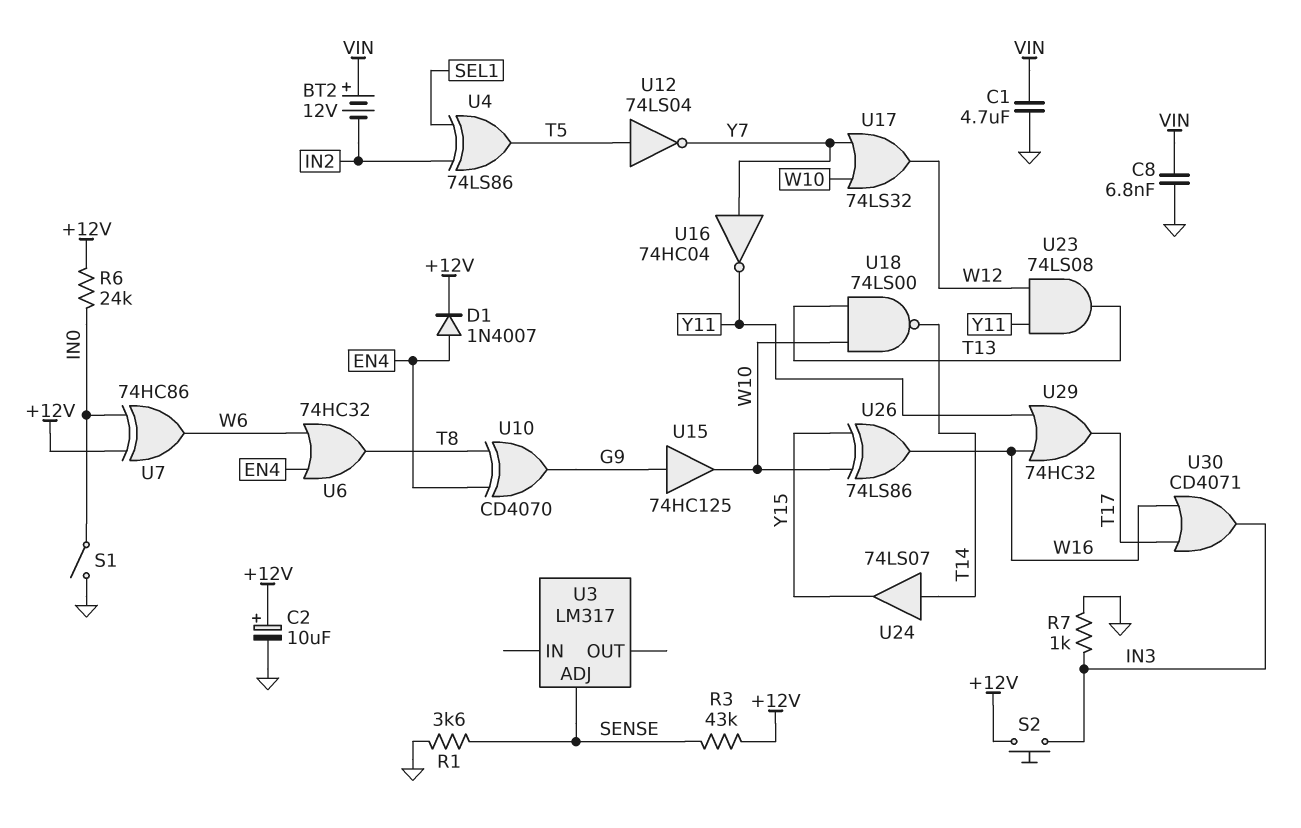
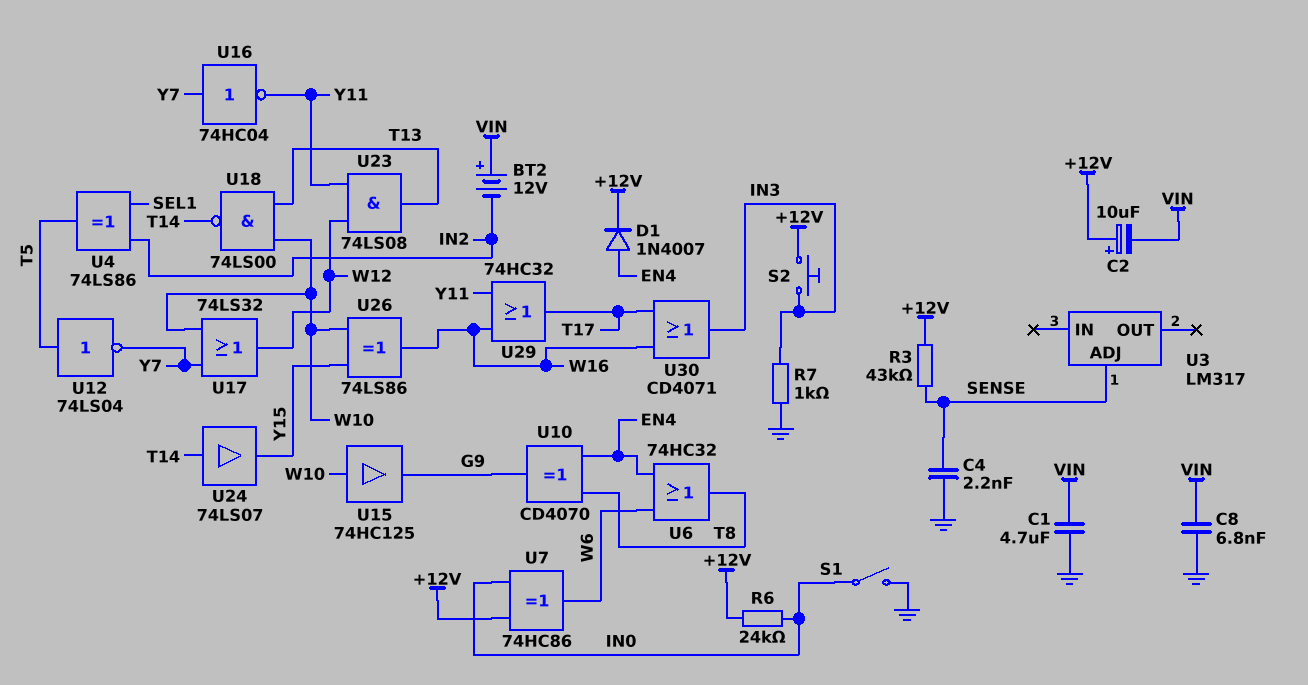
C2: 10uF (plus +12V, minus GND) -> 10uF (plus +12V, minus VIN)
C4: none -> 2.2nF (GND, SENSE)
R1: 3.6k (GND, SENSE) -> none
U15: buffer 74HC125 (in G9, out W10) -> buffer 74HC125 (in W10, out G9)

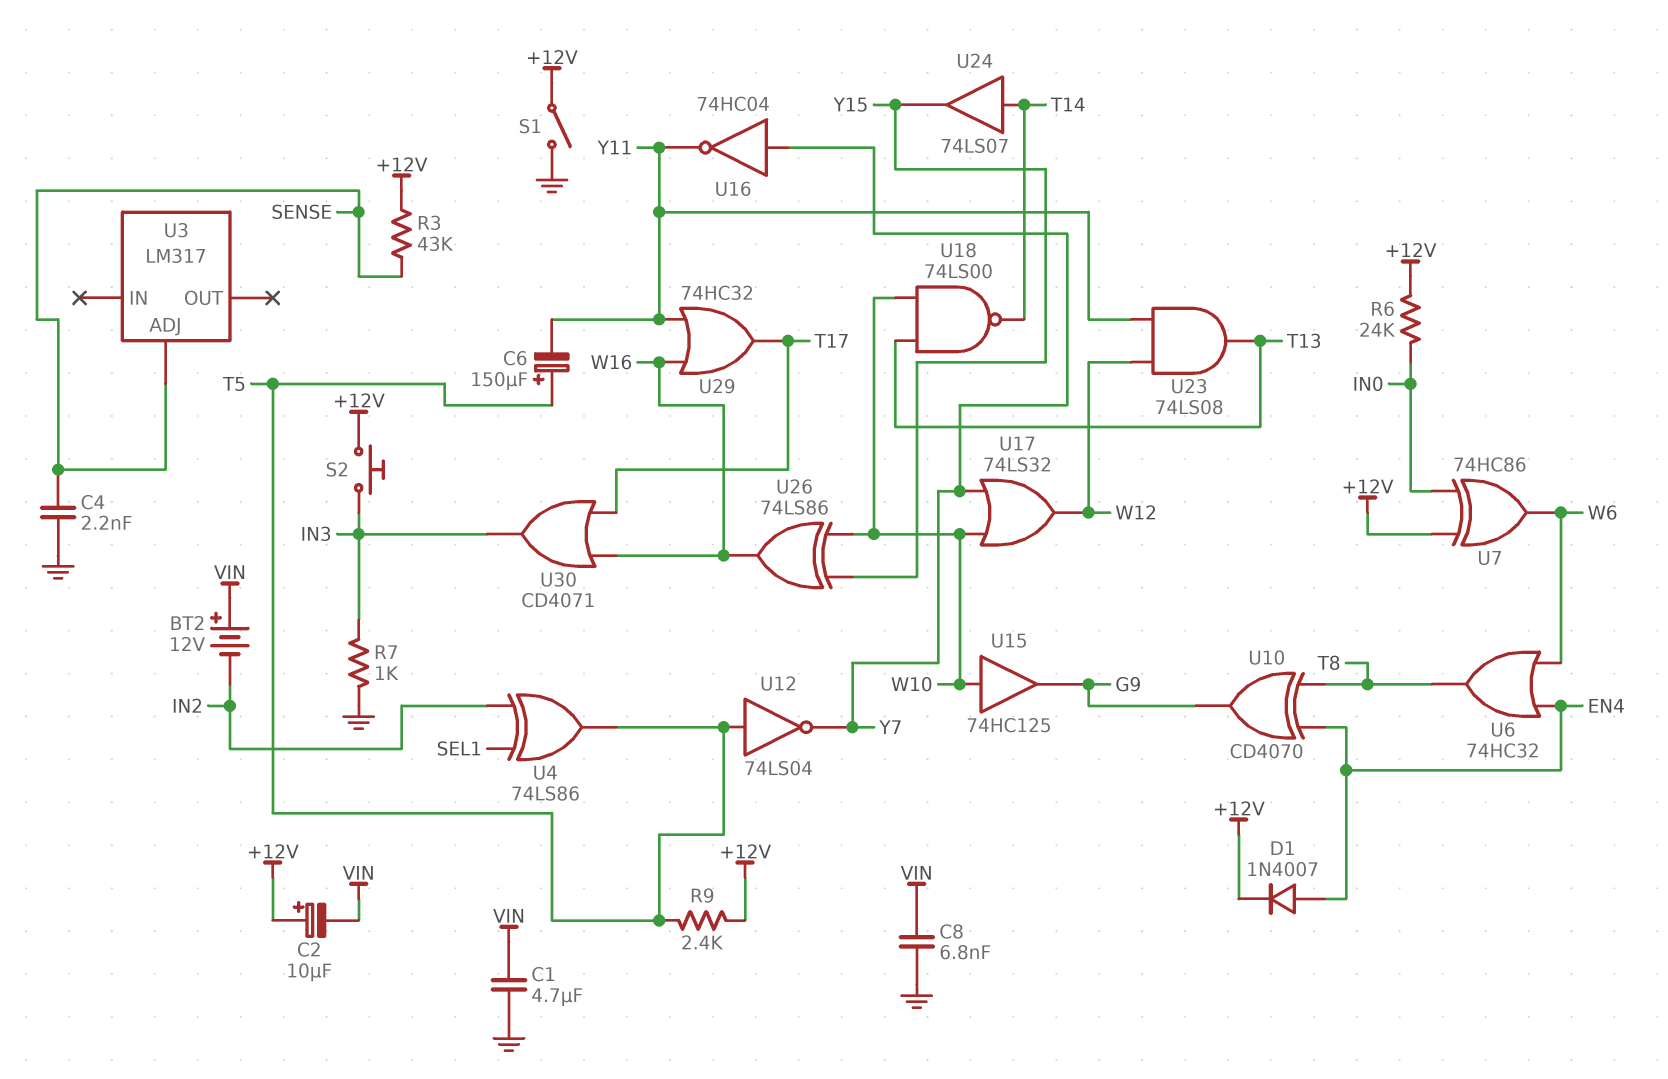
C6: none -> 150uF (plus T5, minus Y11)
R9: none -> 2.4k (+12V, T5)
S1: switch (GND, IN0) -> switch (+12V, GND)

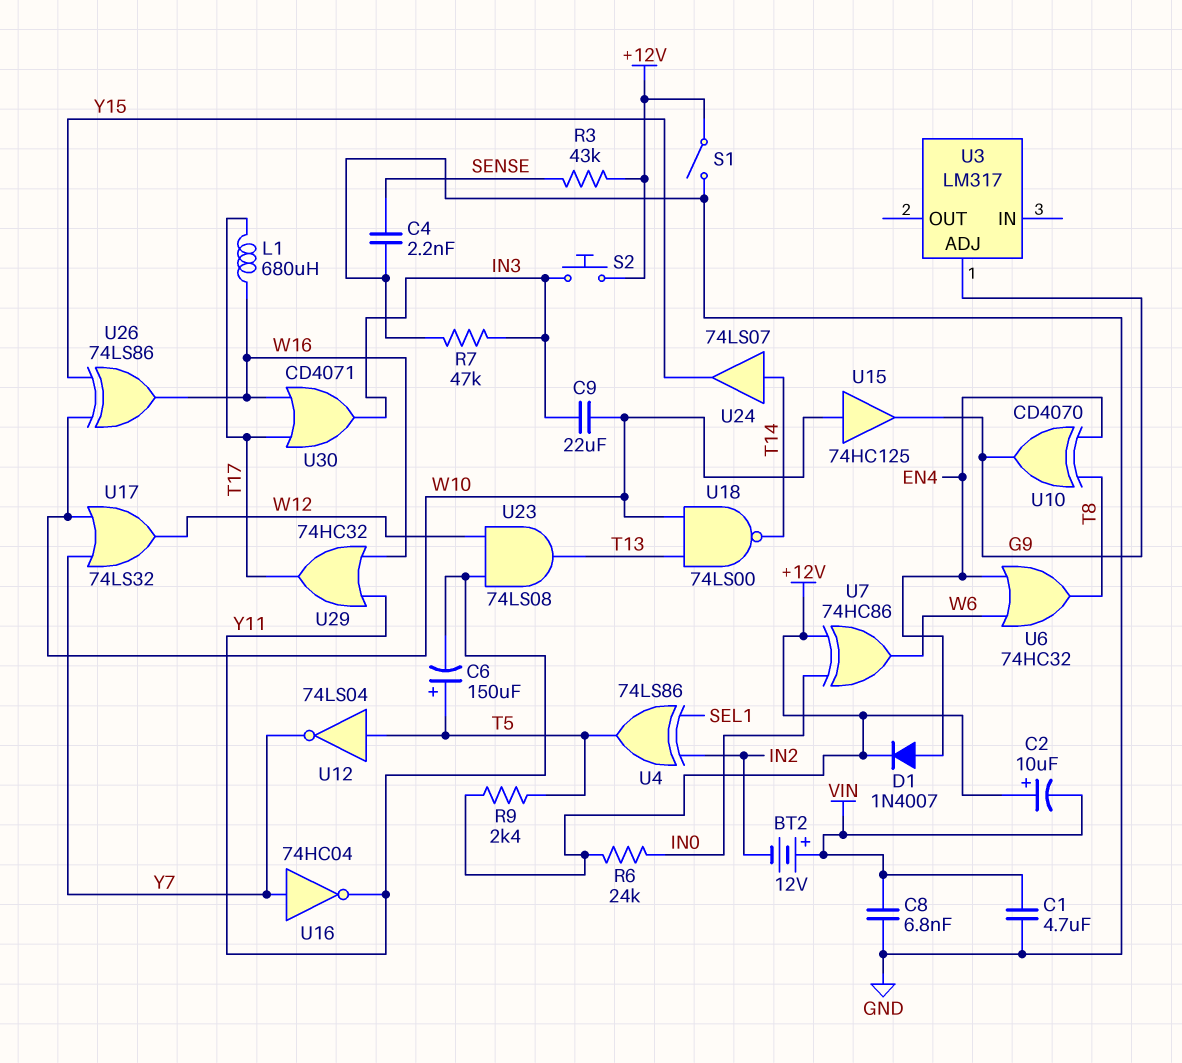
C9: none -> 22uF (IN3, W10)
L1: none -> 680uH (T17, W16)
R7: 1k (GND, IN3) -> 47k (GND, IN3)
U3 pin ADJ: SENSE -> G9

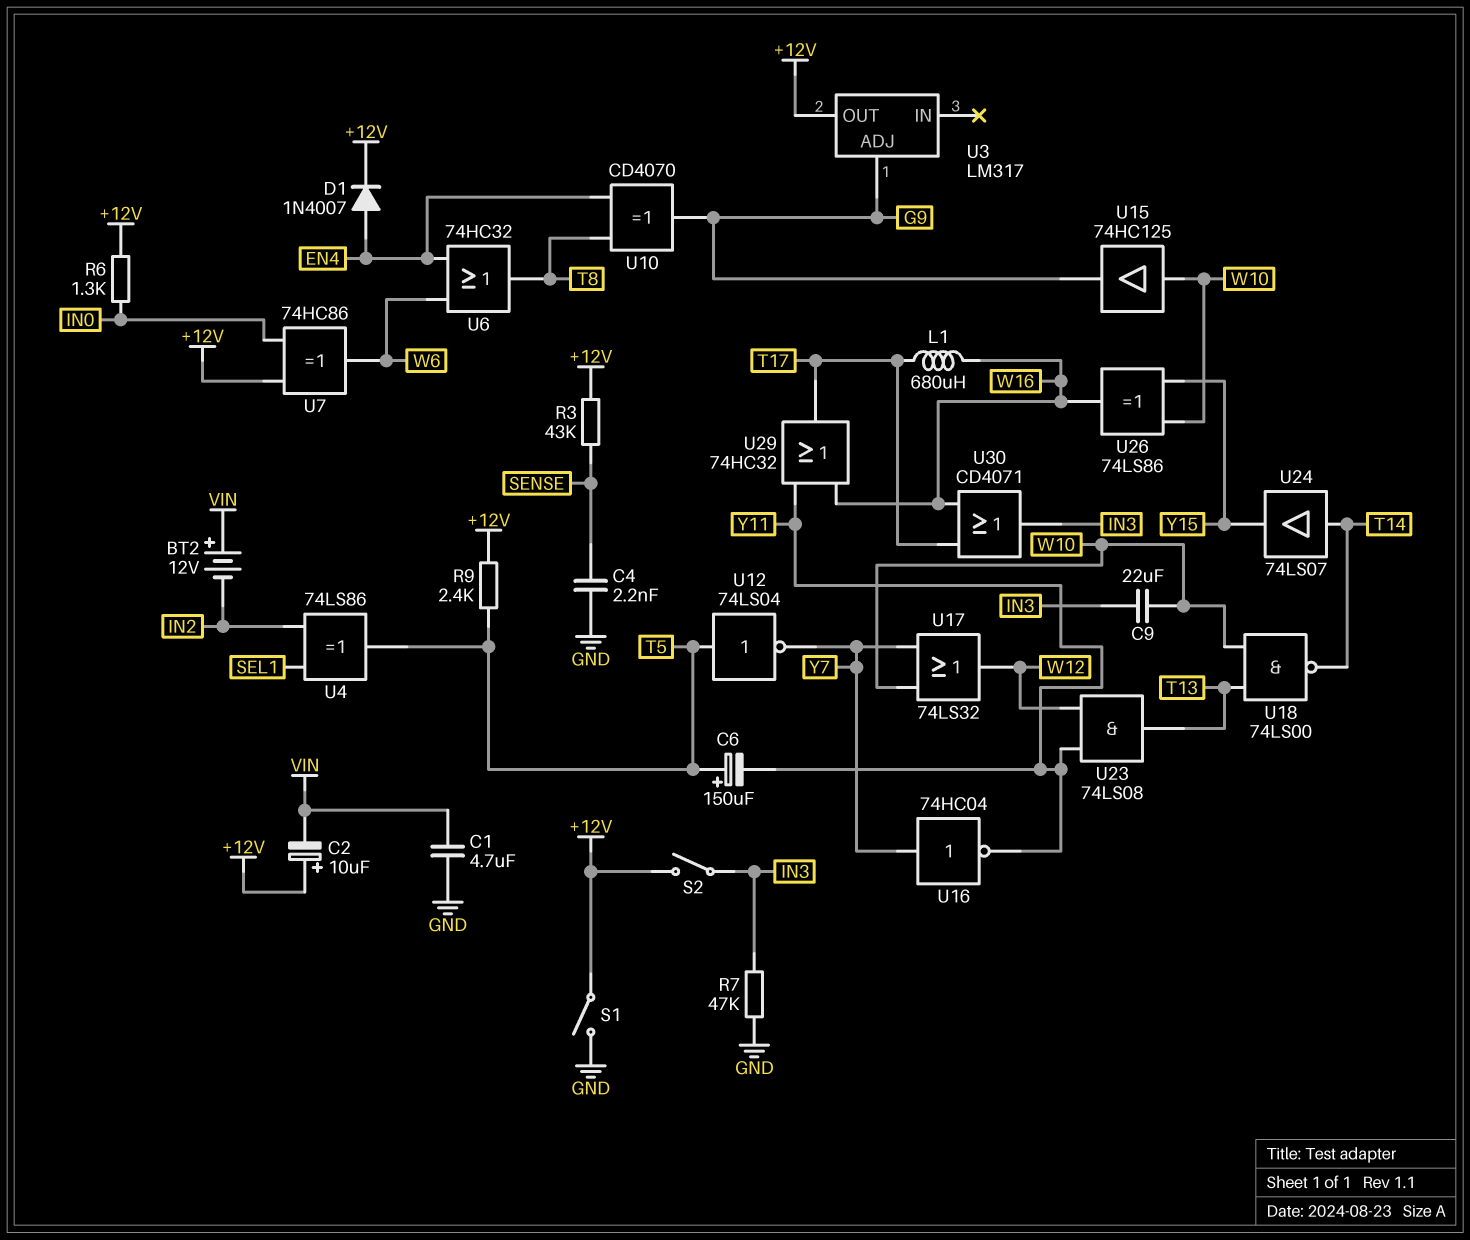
C8: 6.8nF (GND, VIN) -> none
R6: 24k (+12V, IN0) -> 1.3k (+12V, IN0)
S2: button (+12V, IN3) -> switch (+12V, IN3)
U3 pin OUT: none -> +12V

